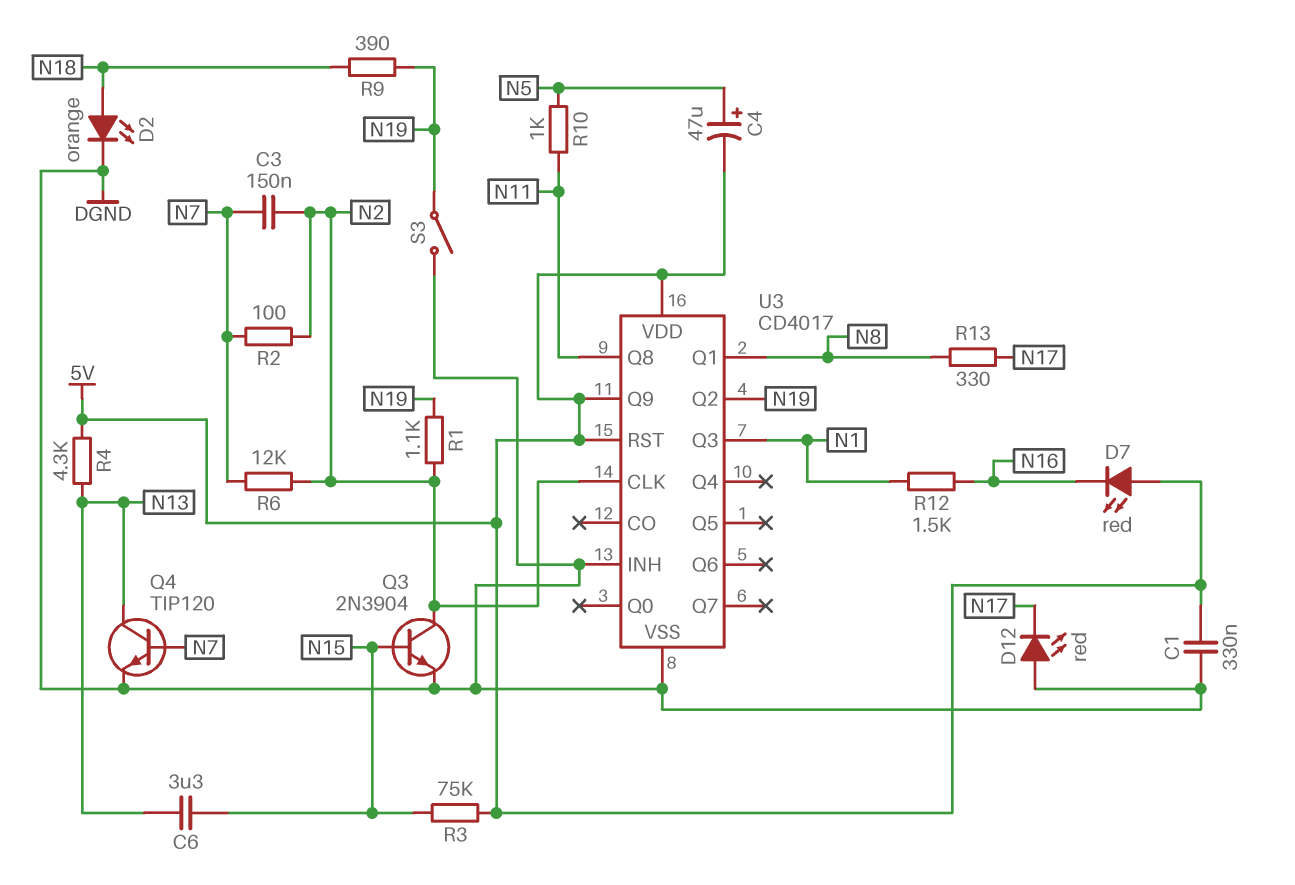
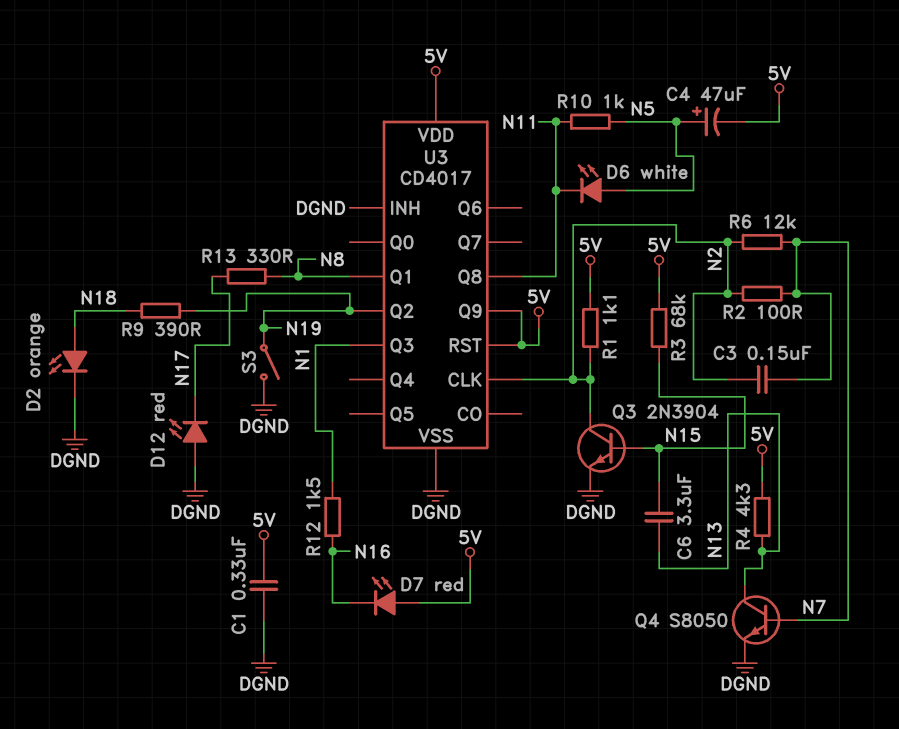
D6: none -> LED white (A N5, K N11)
Q4: NPN TIP120 (B N7, C N13, E DGND) -> NPN S8050 (B N7, C N13, E DGND)
R1: 1.1k (N2, N19) -> 1.1k (5V, N2)
R3: 75k (5V, N15) -> 68k (5V, N15)

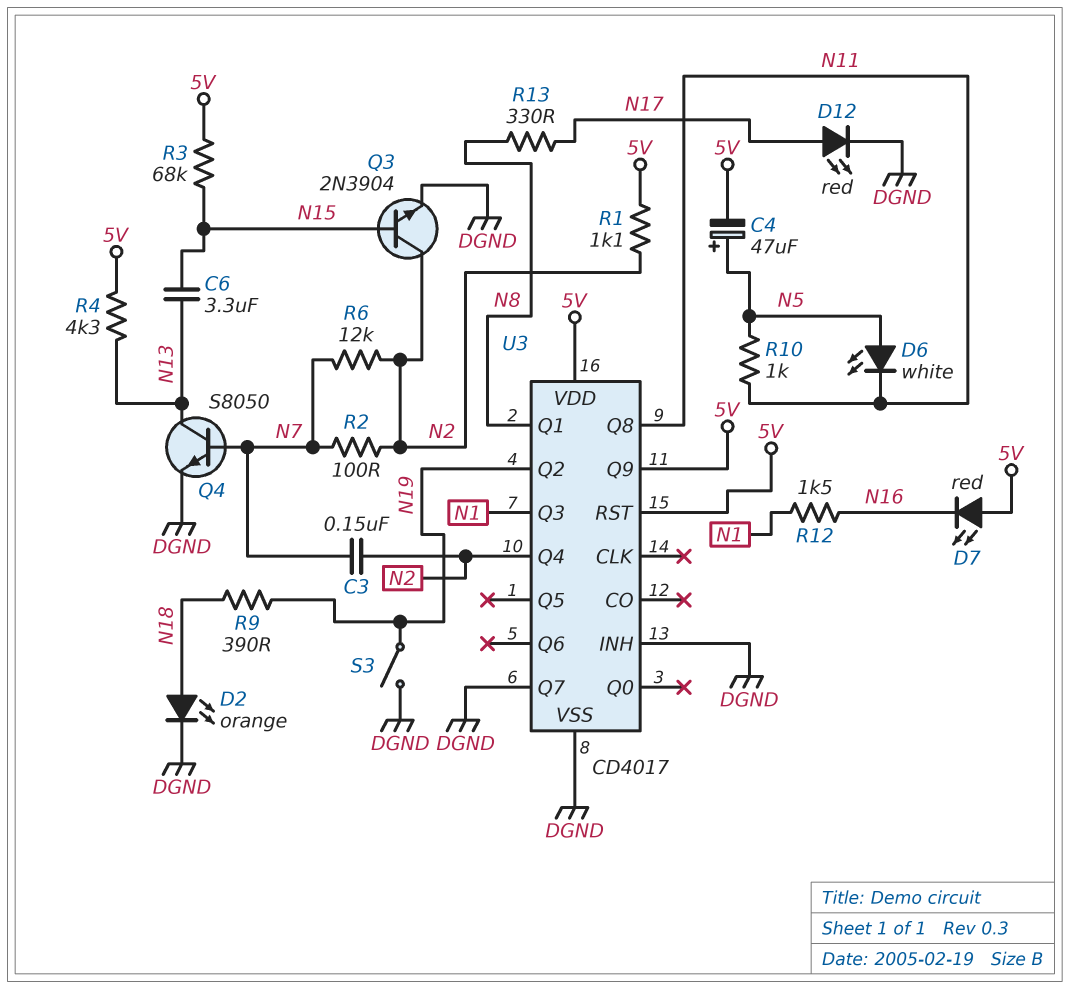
C1: 330nF (5V, DGND) -> none
D12: LED red (A DGND, K N17) -> LED red (A N17, K DGND)
U3 pin CLK: N2 -> none
U3 pin Q4: none -> N2
U3 pin Q7: none -> DGND

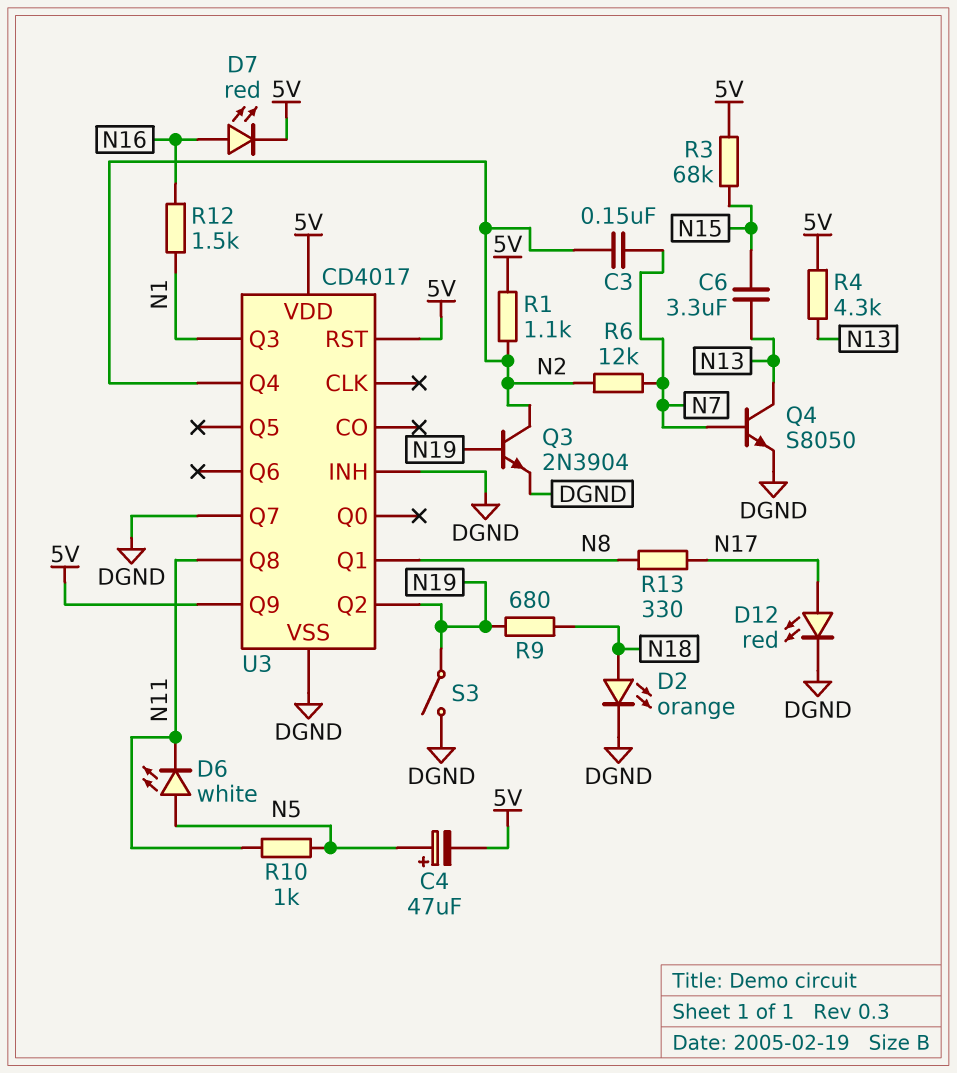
D7: LED red (A 5V, K N16) -> LED red (A N16, K 5V)
Q3: NPN 2N3904 (B N15, C N2, E DGND) -> NPN 2N3904 (B N19, C N2, E DGND)
R2: 100 (N2, N7) -> none
R9: 390 (N18, N19) -> 680 (N18, N19)

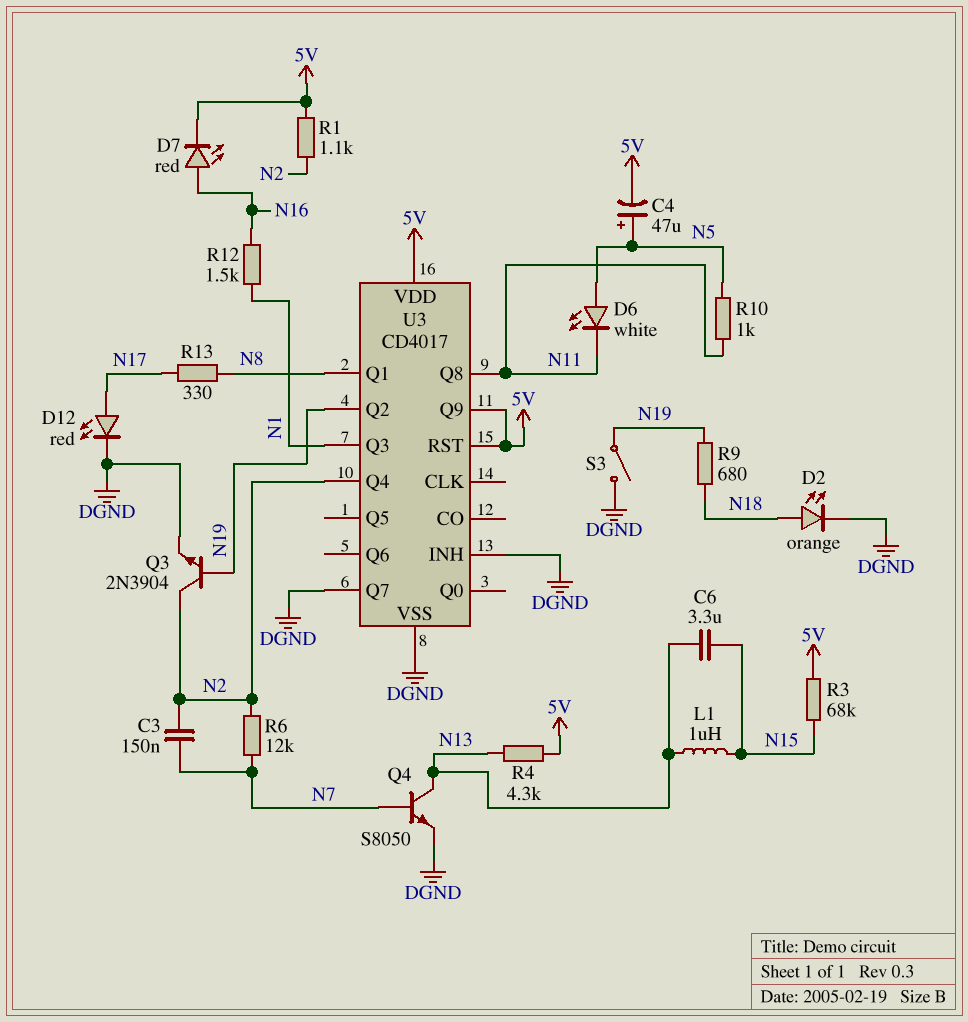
L1: none -> 1uH (N13, N15)

